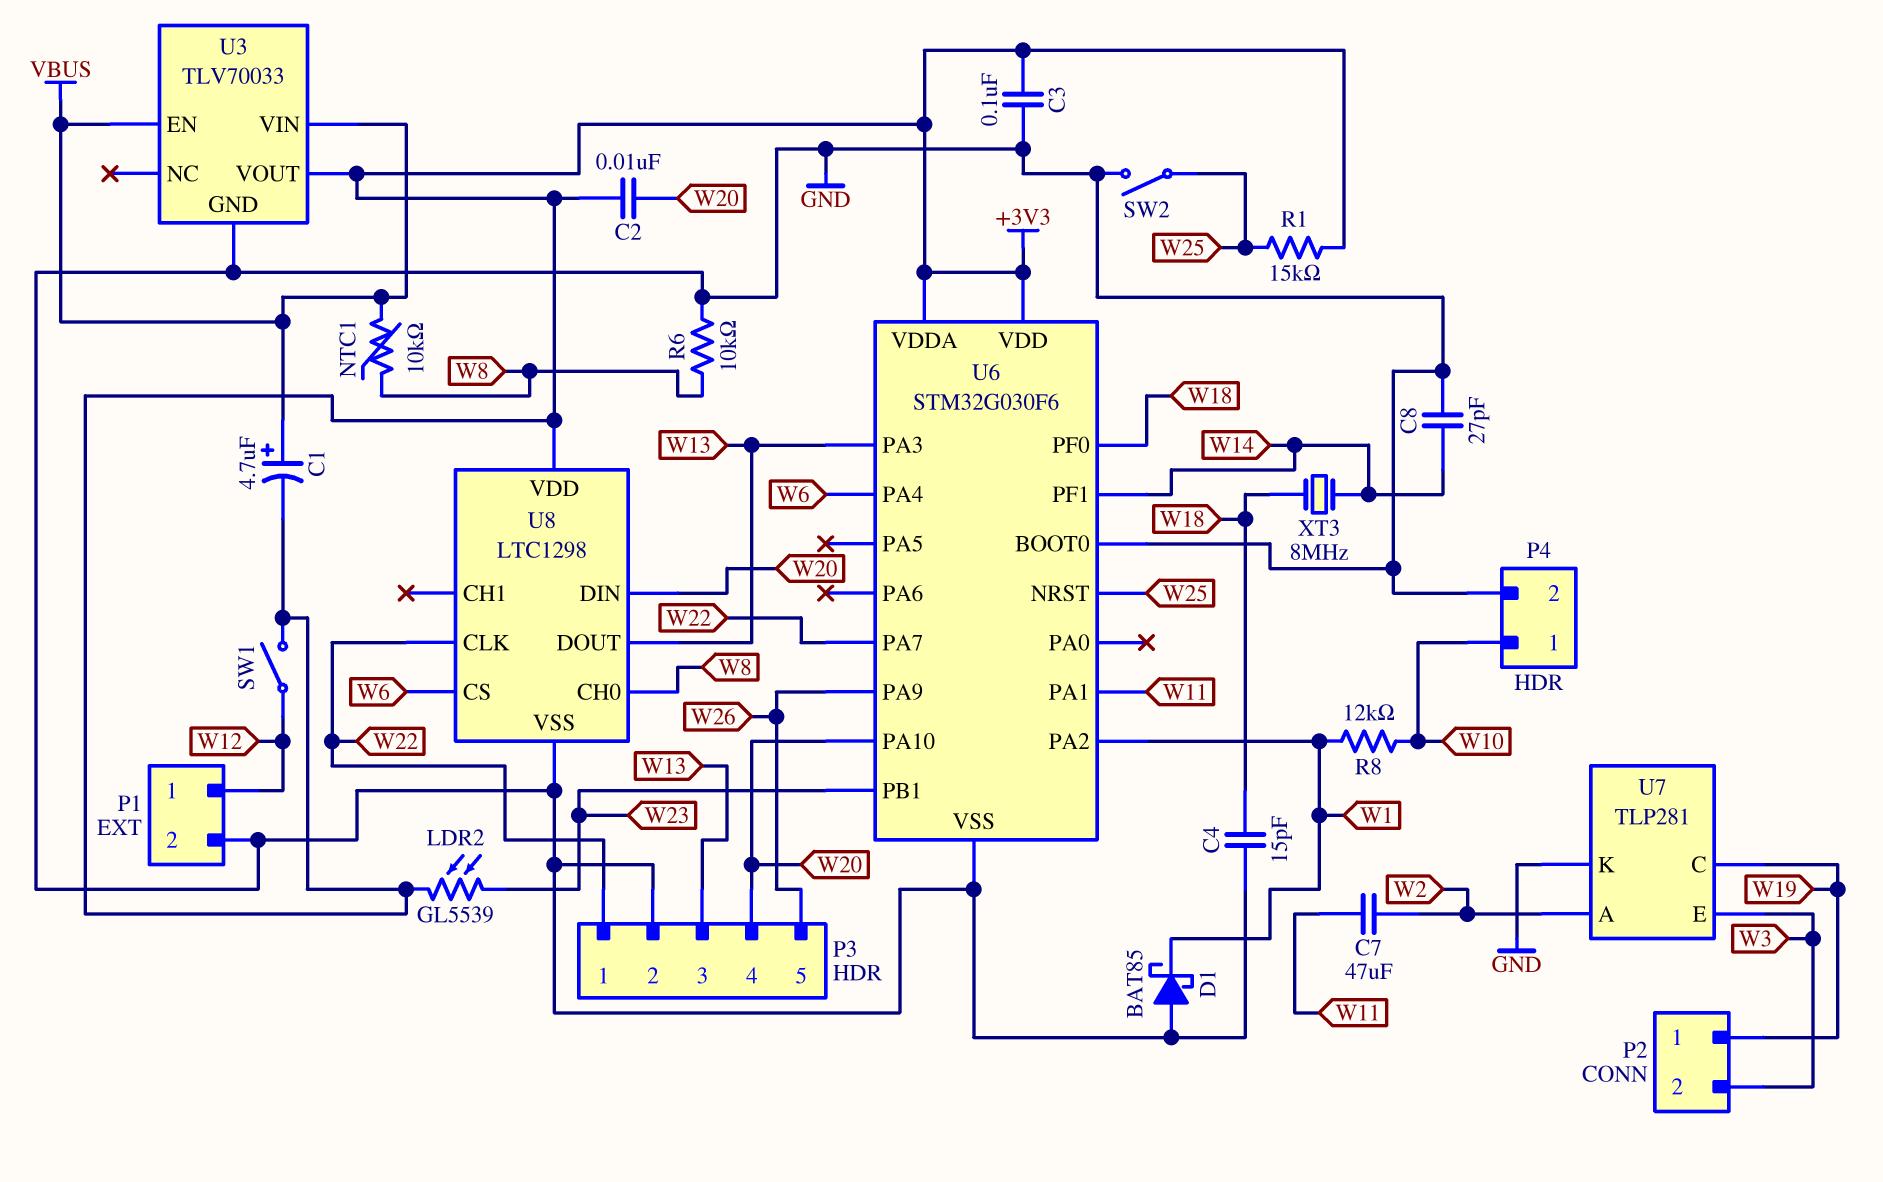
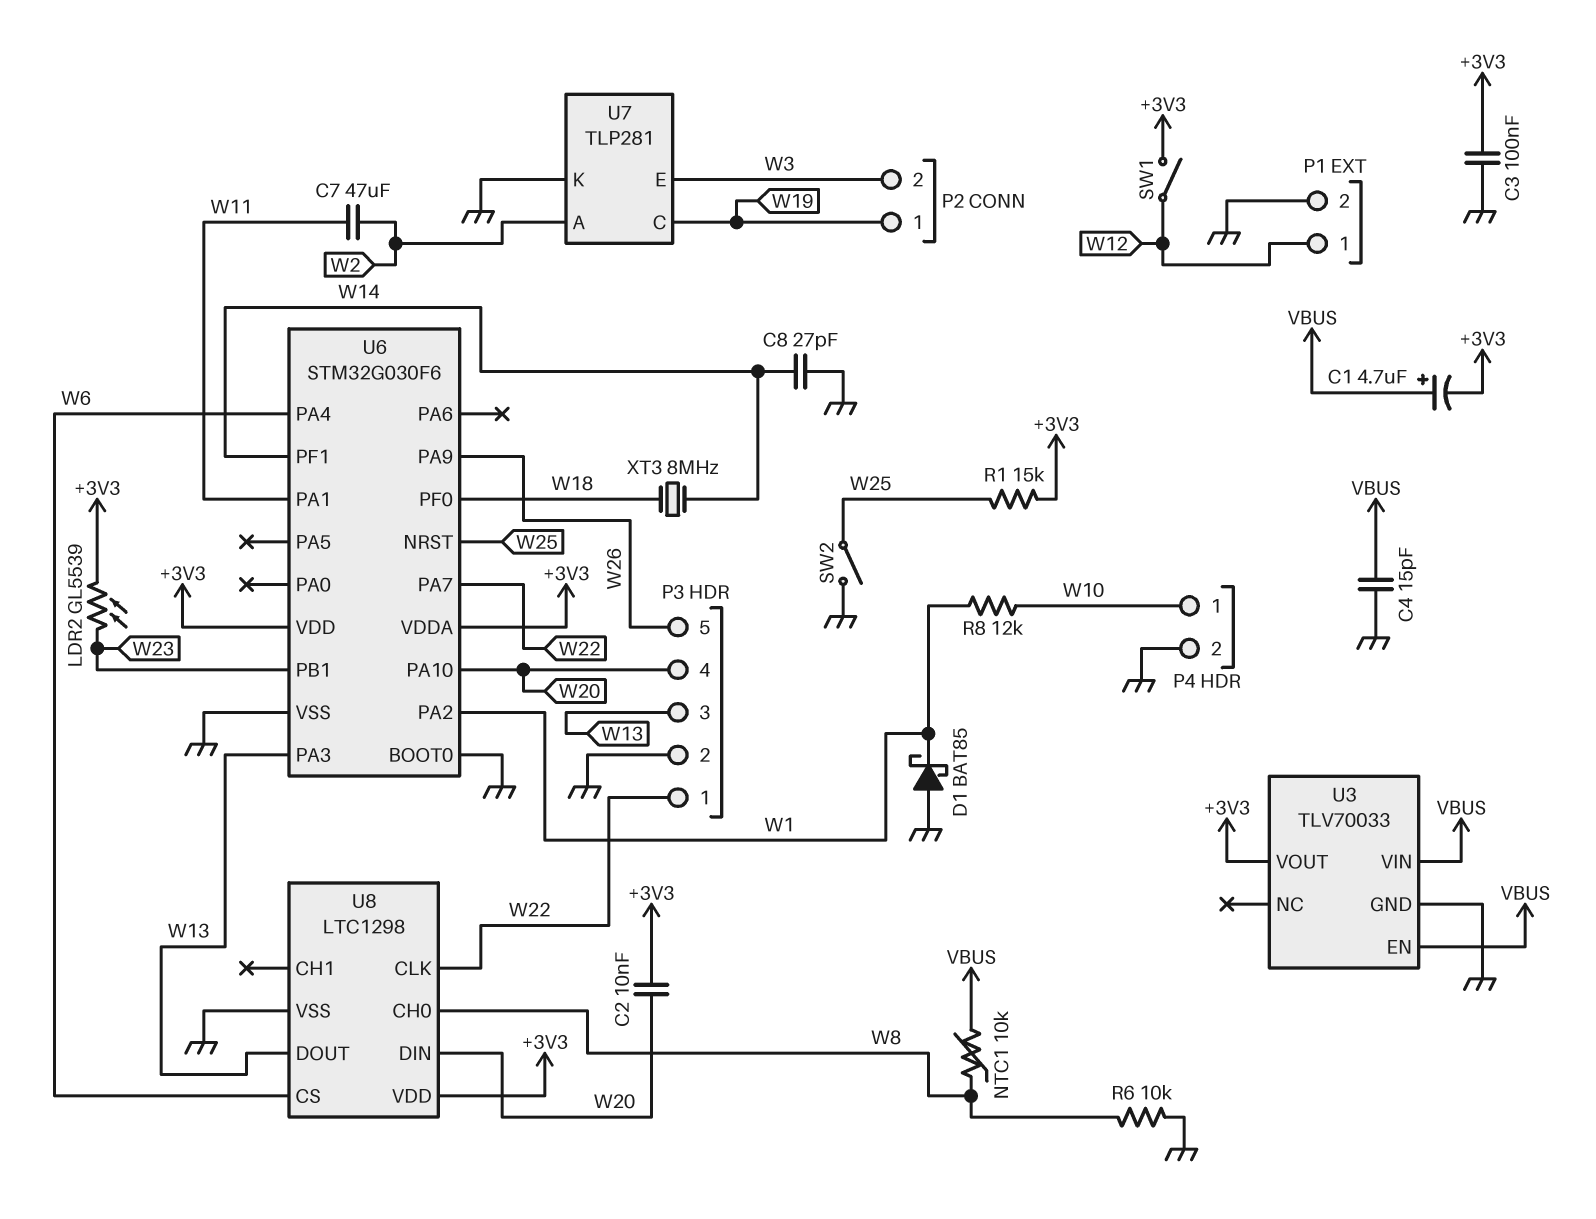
C4: 15pF (GND, W18) -> 15pF (GND, VBUS)

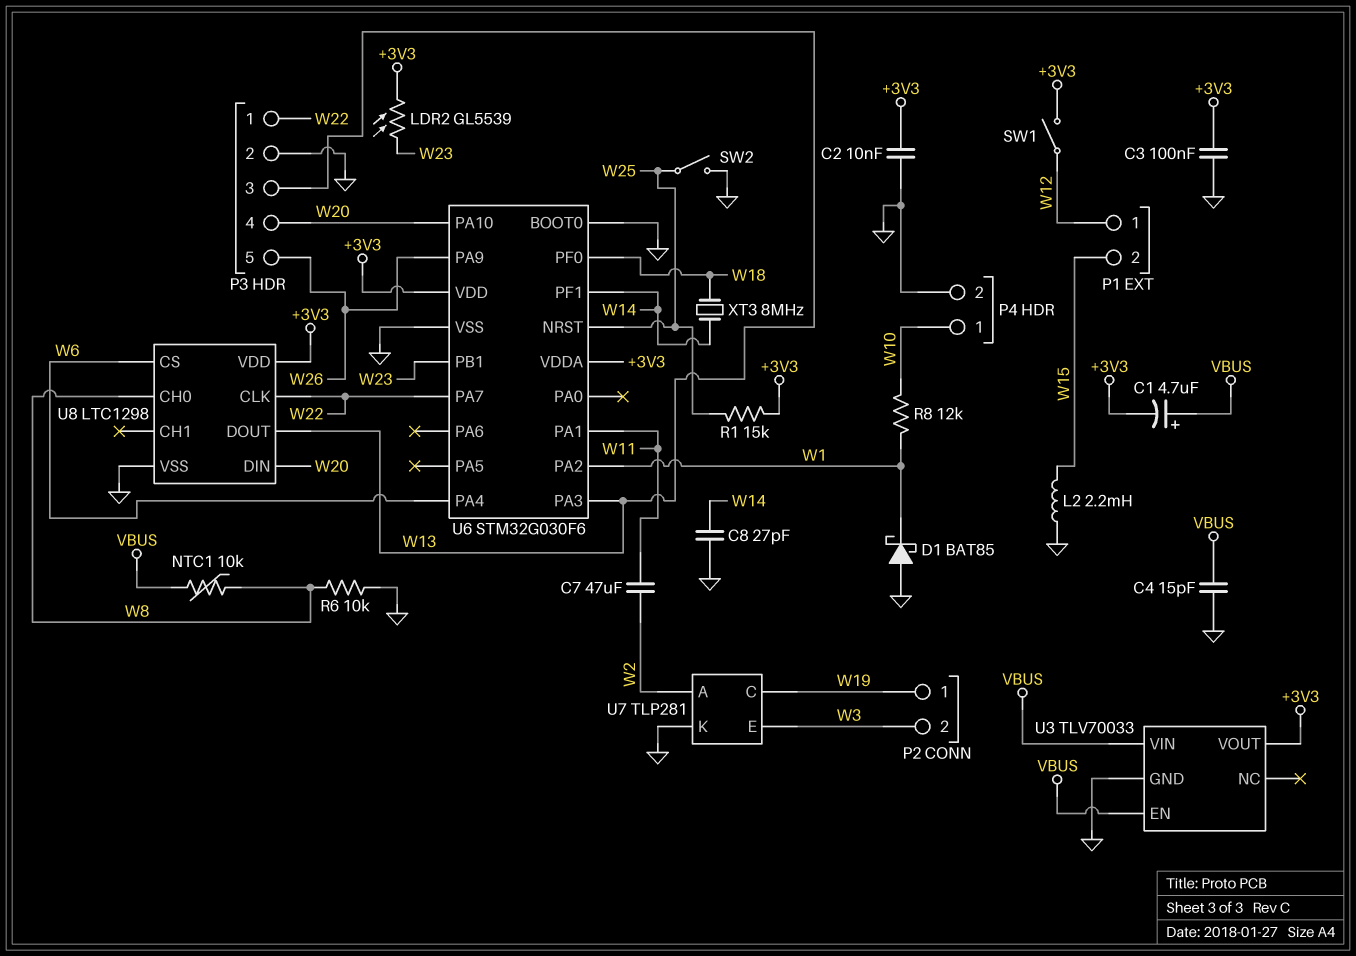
C2: 10nF (+3V3, W20) -> 10nF (+3V3, GND)
L2: none -> 2.2mH (GND, W15)
P1 pin 2: GND -> W15

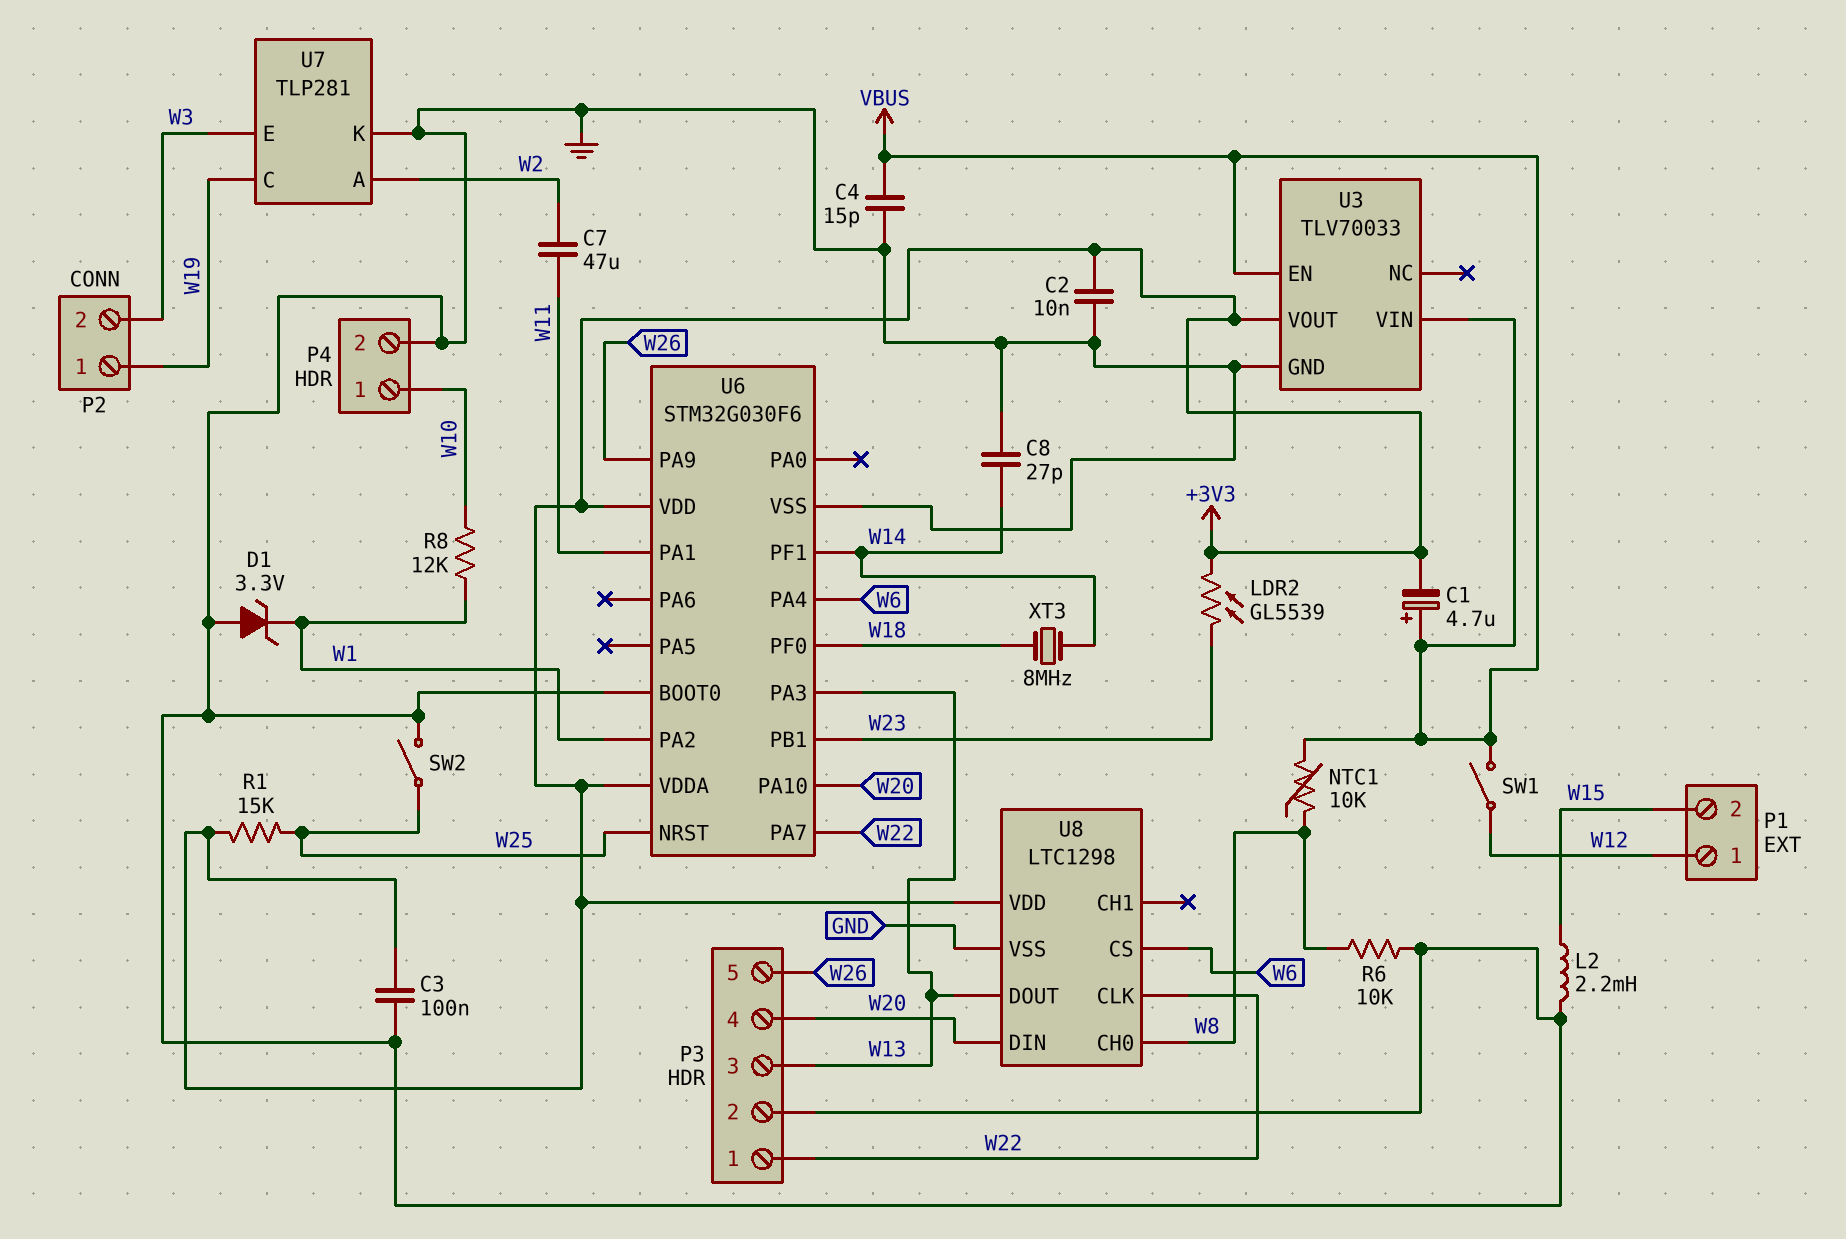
D1: schottky BAT85 (A GND, K W1) -> zener 3.3V (A GND, K W1)
SW1: switch (+3V3, W12) -> switch (VBUS, W12)

